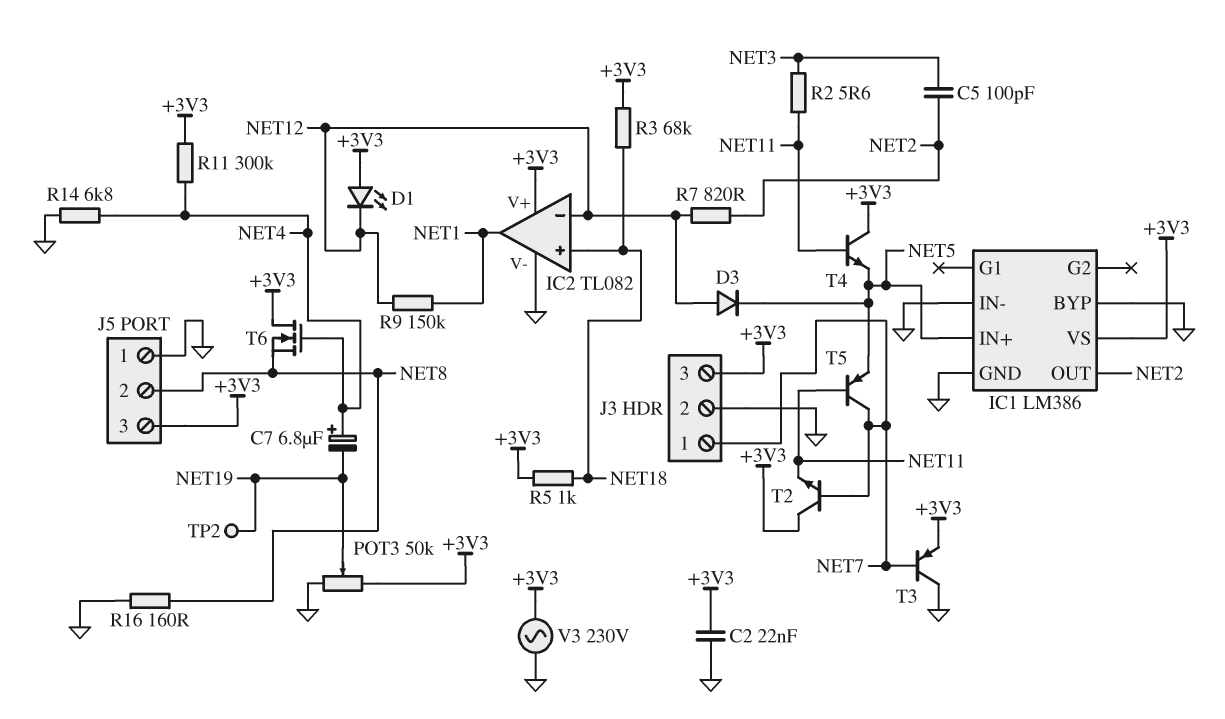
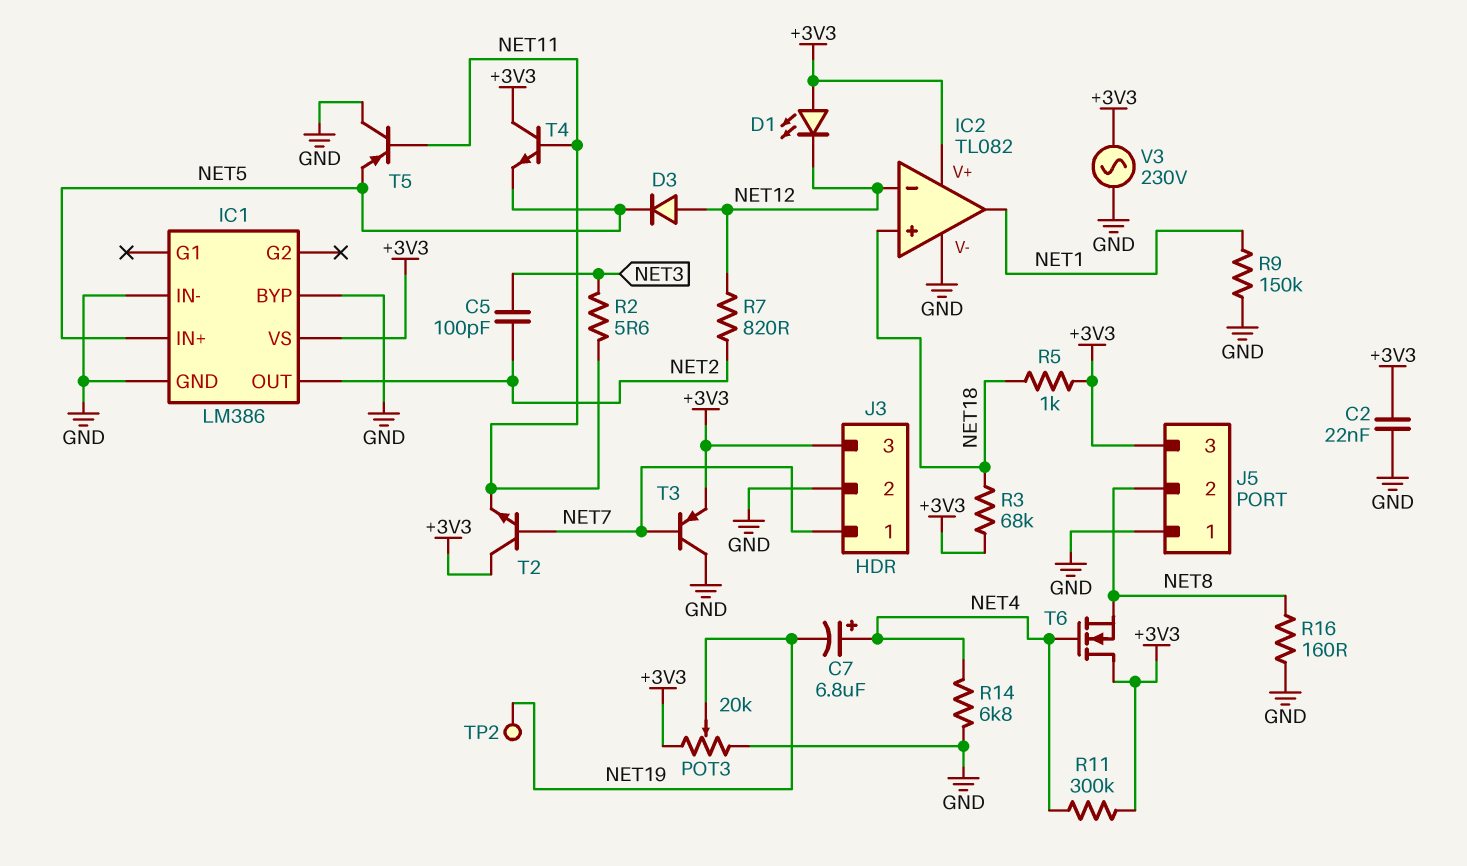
POT3: 50k (+3V3, GND, wiper NET19) -> 20k (+3V3, GND, wiper NET19)
R9: 150k (NET1, NET12) -> 150k (GND, NET1)
T5: PNP (B NET11, C NET7, E NET5) -> PNP (B NET11, C GND, E NET5)

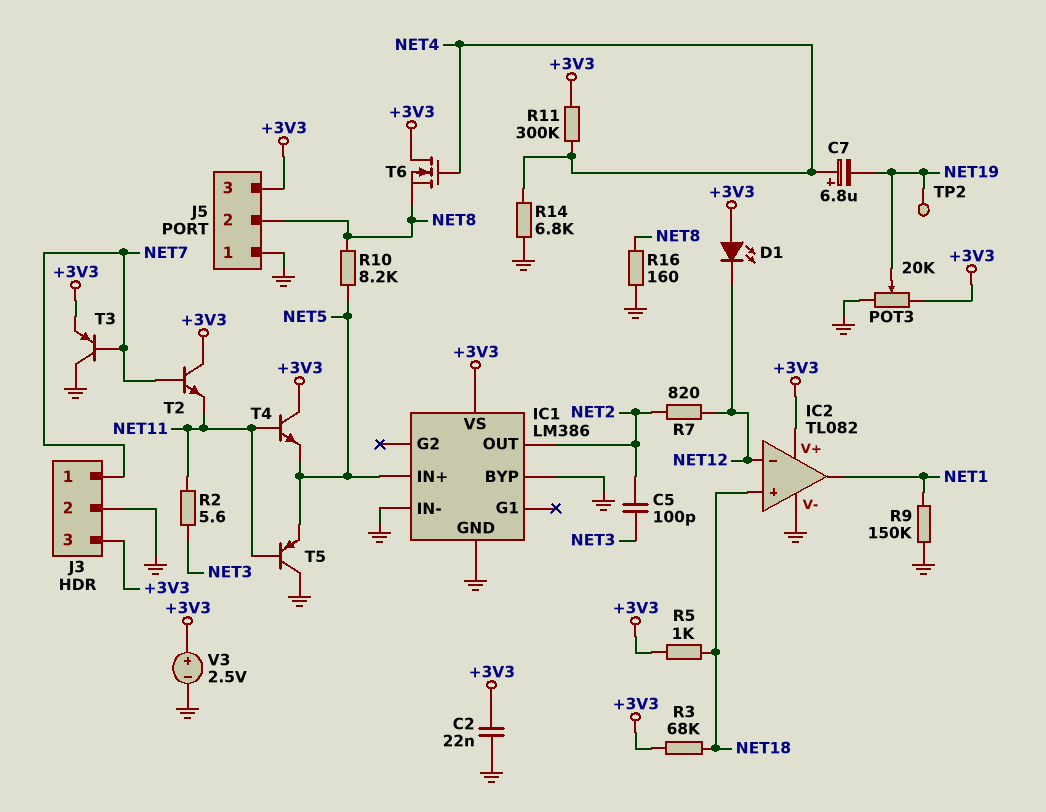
D3: diode (A NET12, K NET5) -> none
R10: none -> 8.2k (NET5, NET8)
V3: AC 230V (+3V3, GND) -> 2.5V (plus +3V3, minus GND)

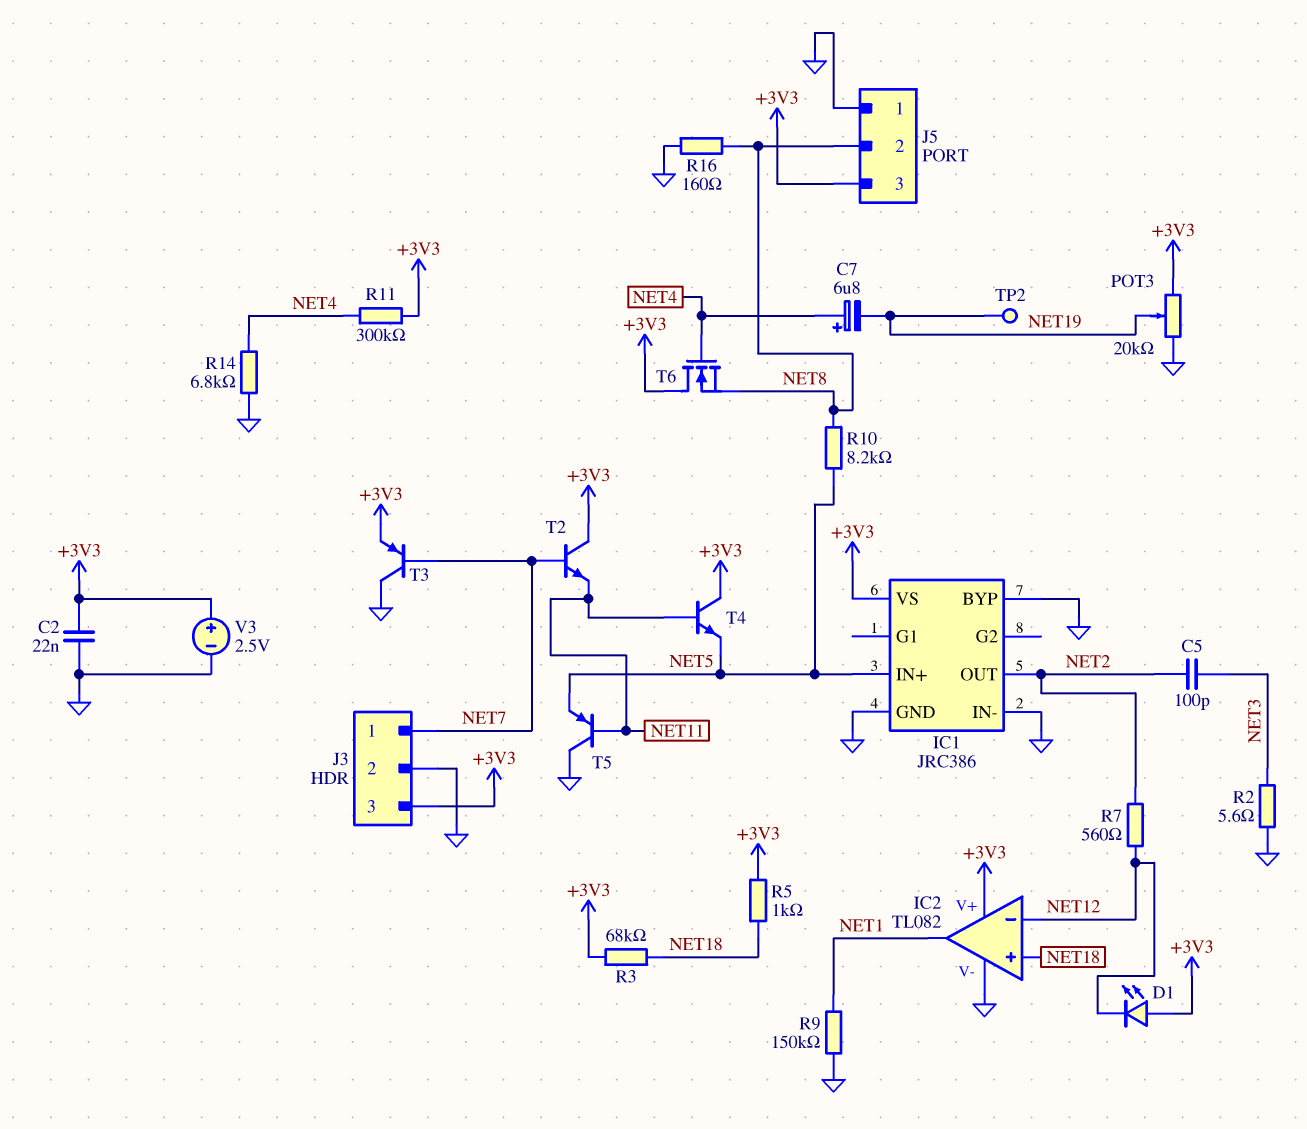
IC1: LM386 -> JRC386
R2: 5.6 (NET3, NET11) -> 5.6 (GND, NET3)
R7: 820 (NET2, NET12) -> 560 (NET2, NET12)

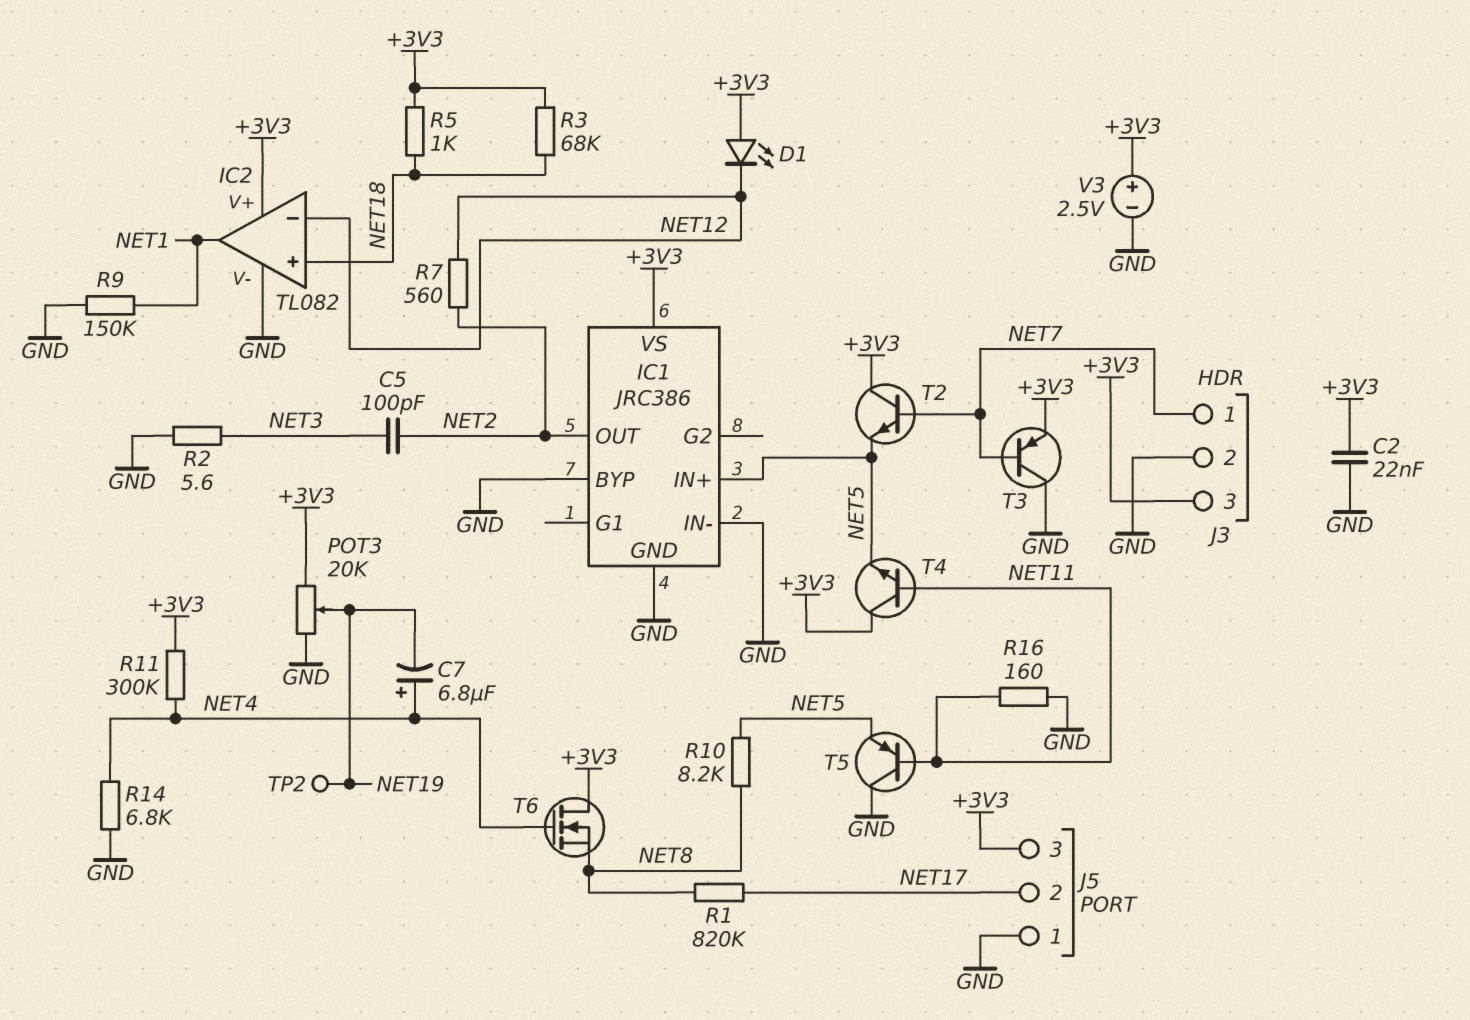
J5 pin 2: NET8 -> NET17
R1: none -> 820k (NET8, NET17)
R16: 160 (GND, NET8) -> 160 (GND, NET11)
T2: NPN (B NET7, C +3V3, E NET11) -> NPN (B NET7, C +3V3, E NET5)

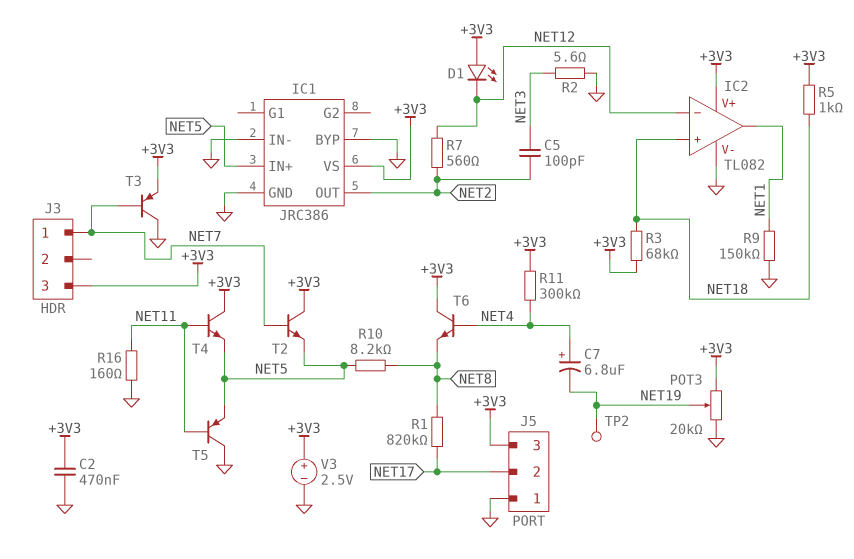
C2: 22nF (+3V3, GND) -> 470nF (+3V3, GND)
J3 pin 2: GND -> none
R14: 6.8k (GND, NET4) -> none
T6: NMOS (G NET4, D +3V3, S NET8) -> NPN (B NET4, C +3V3, E NET8)

